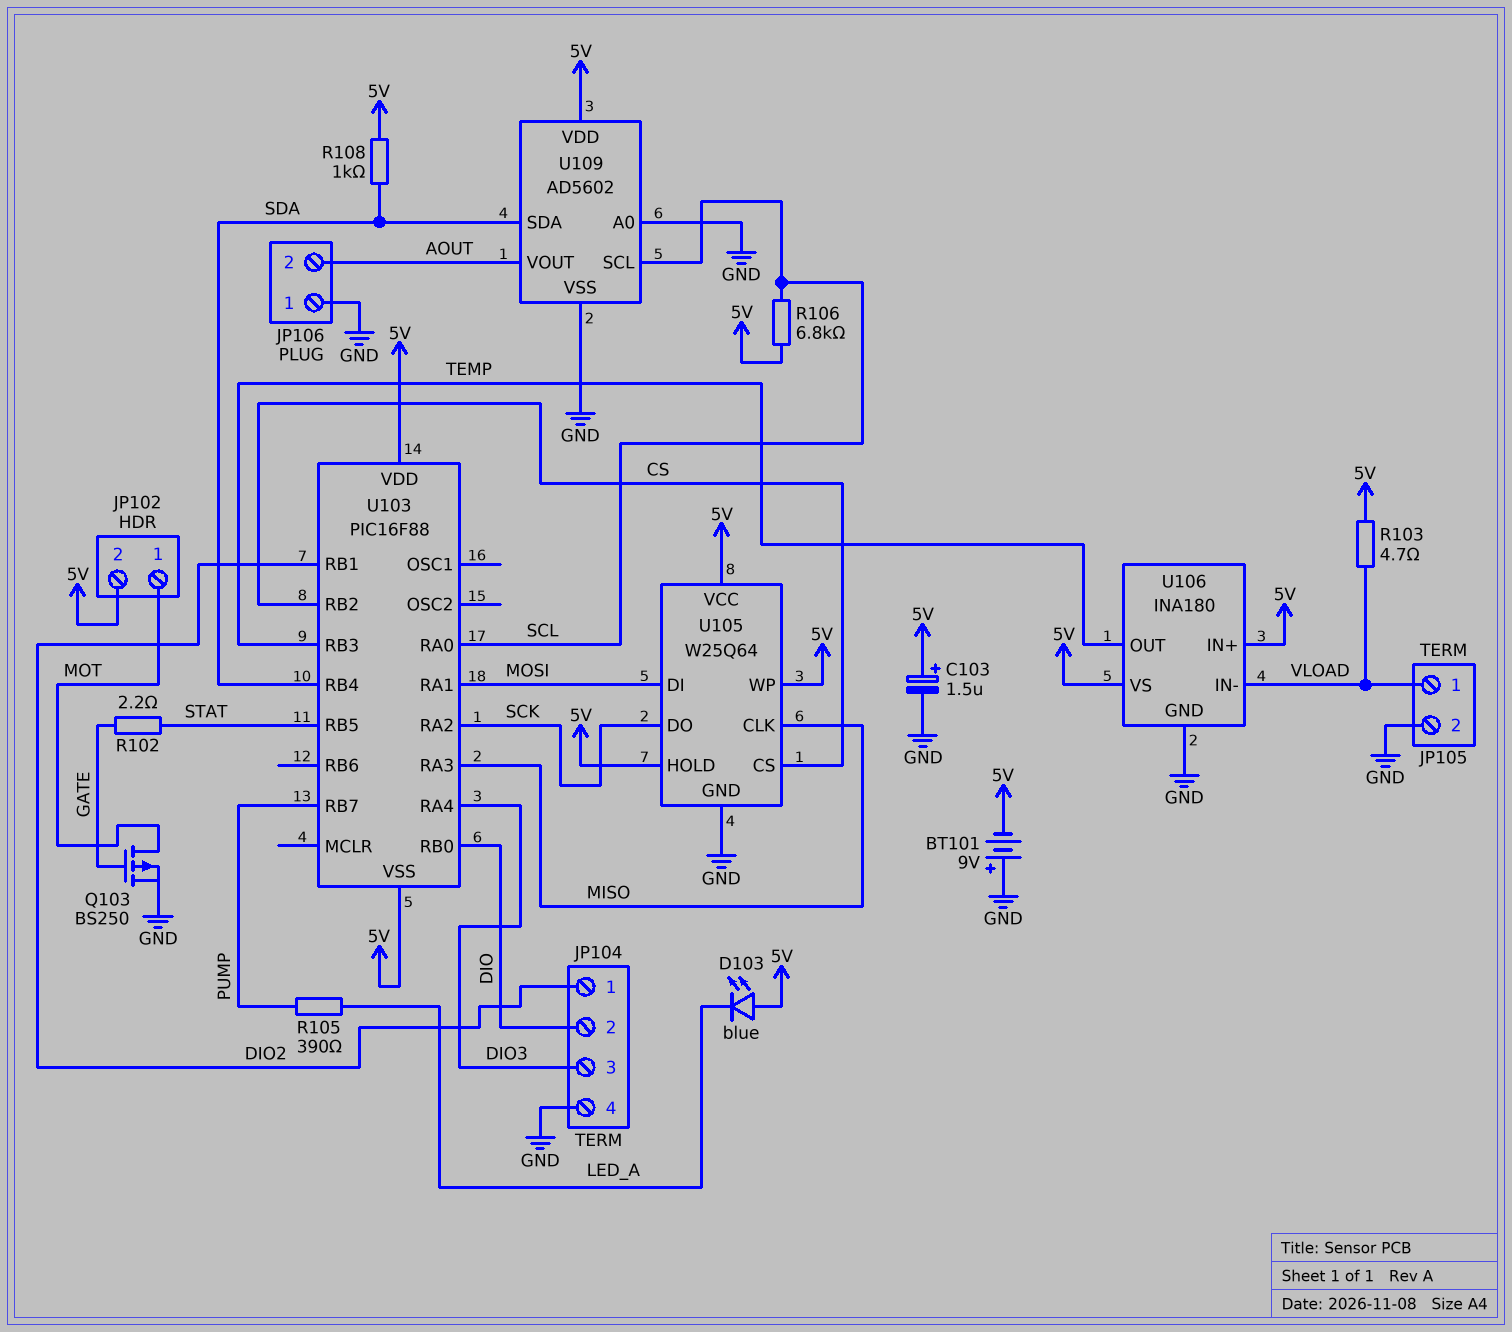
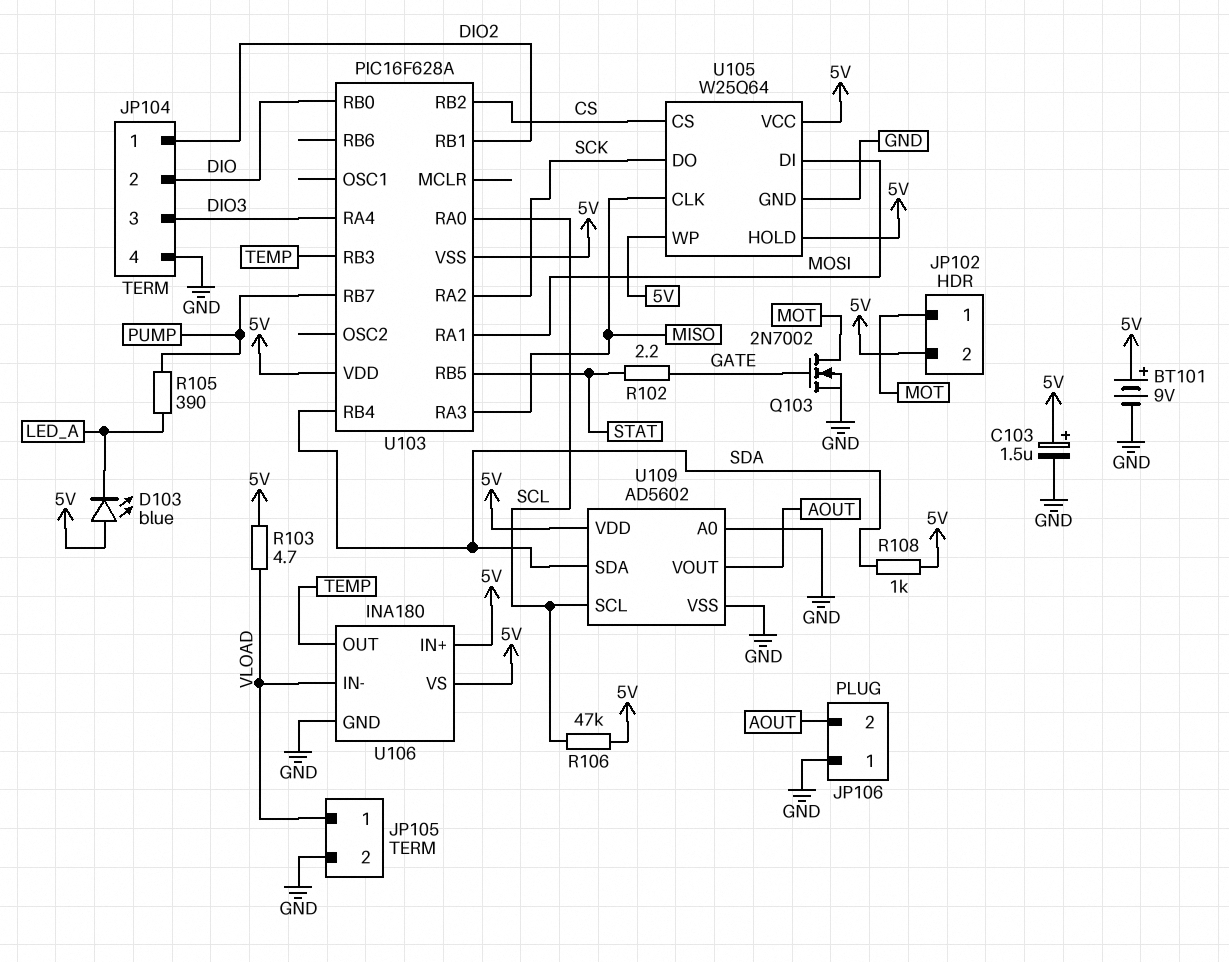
BT101: 9V (plus GND, minus 5V) -> 9V (plus 5V, minus GND)
Q103: PMOS BS250 (G GATE, D MOT, S GND) -> NMOS 2N7002 (G GATE, D MOT, S GND)
R106: 6.8k (5V, SCL) -> 47k (5V, SCL)
U103: PIC16F88 -> PIC16F628A

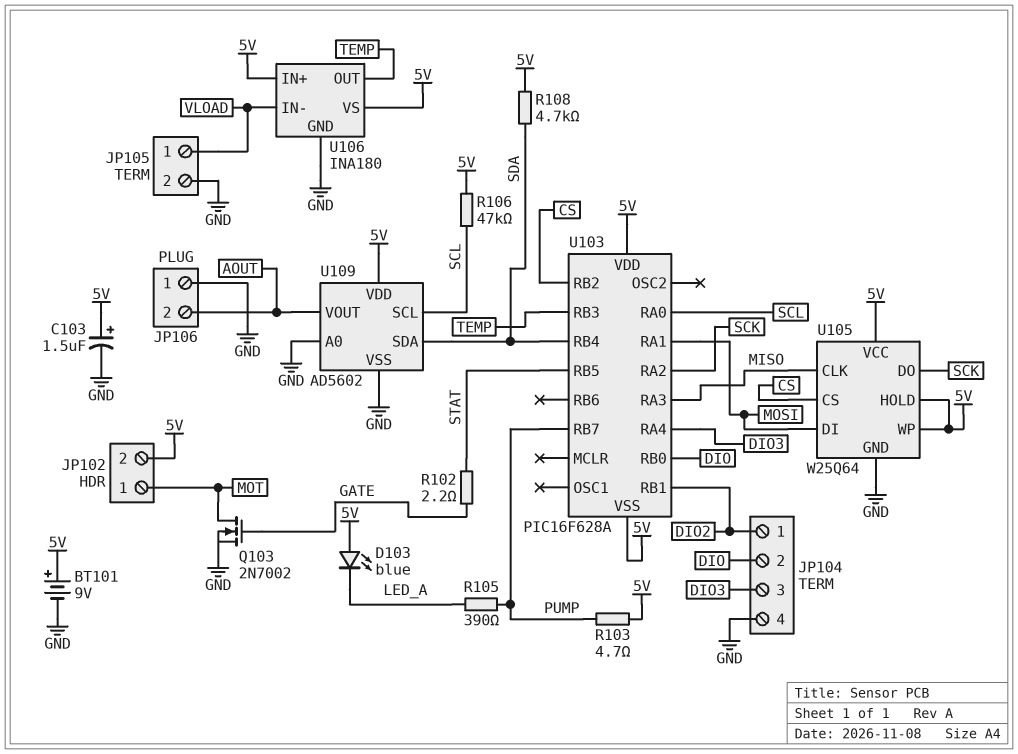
R103: 4.7 (5V, VLOAD) -> 4.7 (5V, PUMP)
R108: 1k (5V, SDA) -> 4.7k (5V, SDA)

